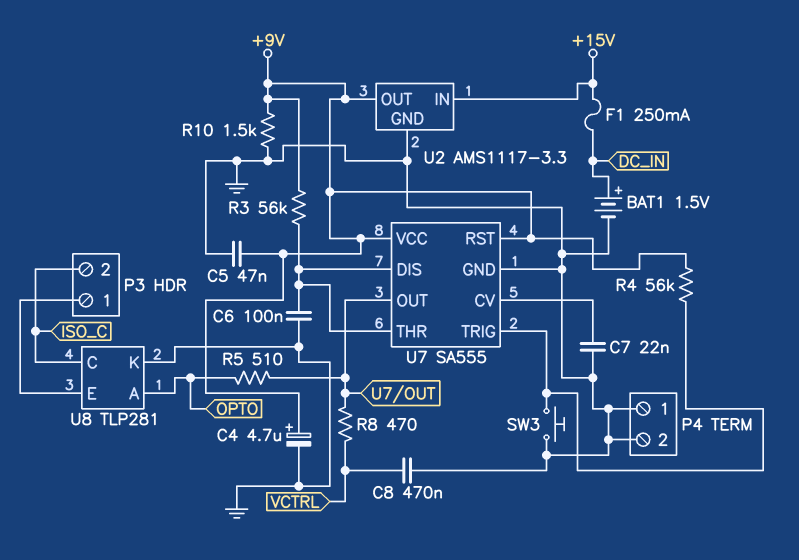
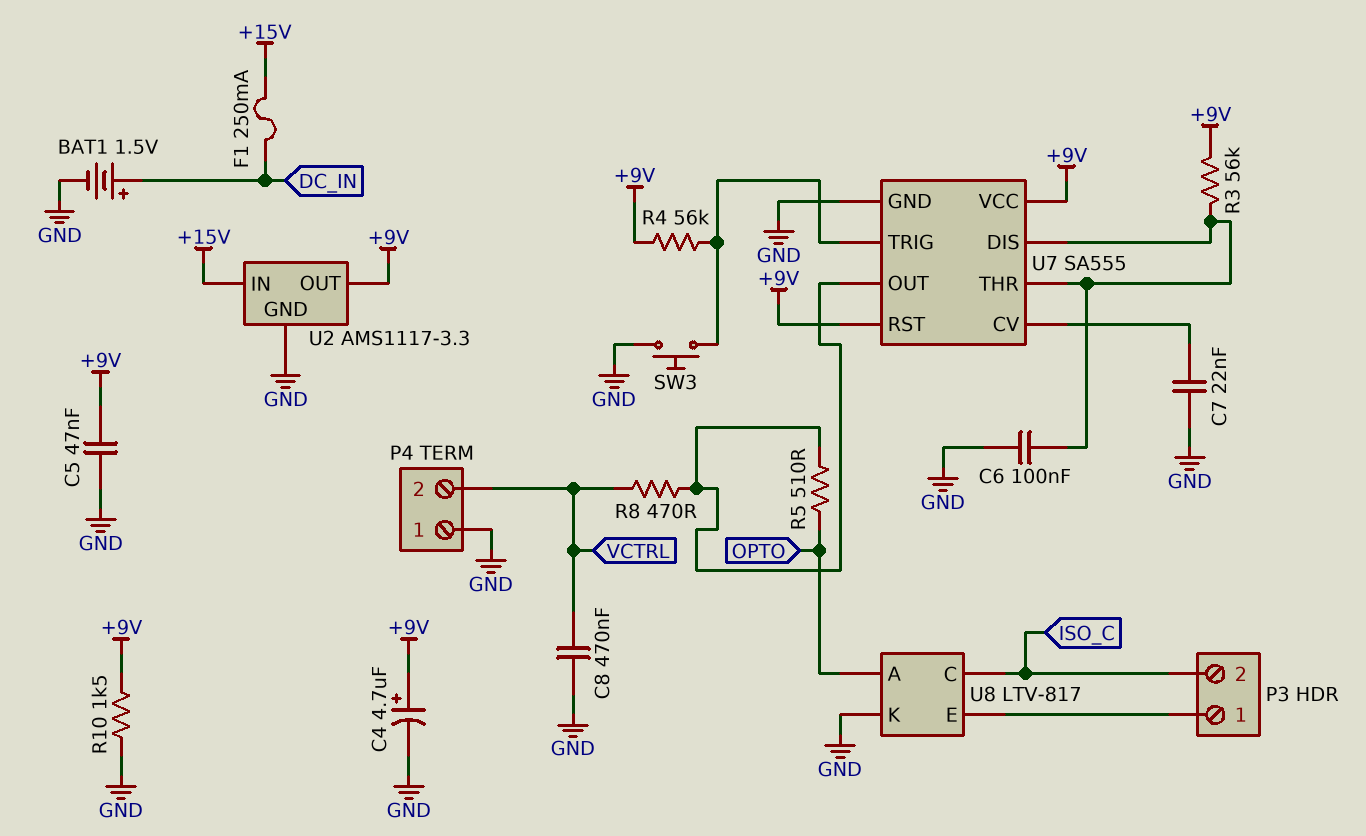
P4 pin 2: GND -> VCTRL
U8: TLP281 -> LTV-817

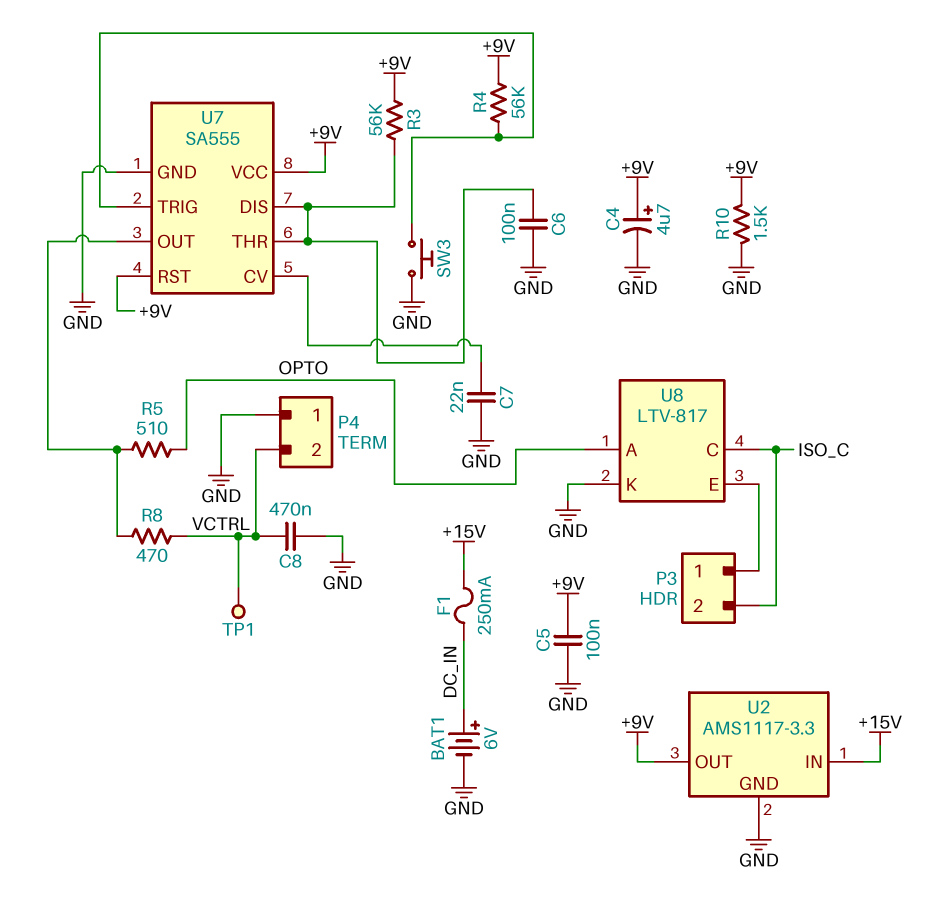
BAT1: 1.5V (plus DC_IN, minus GND) -> 6V (plus DC_IN, minus GND)
C5: 47nF (+9V, GND) -> 100nF (+9V, GND)
TP1: none -> test point (VCTRL)

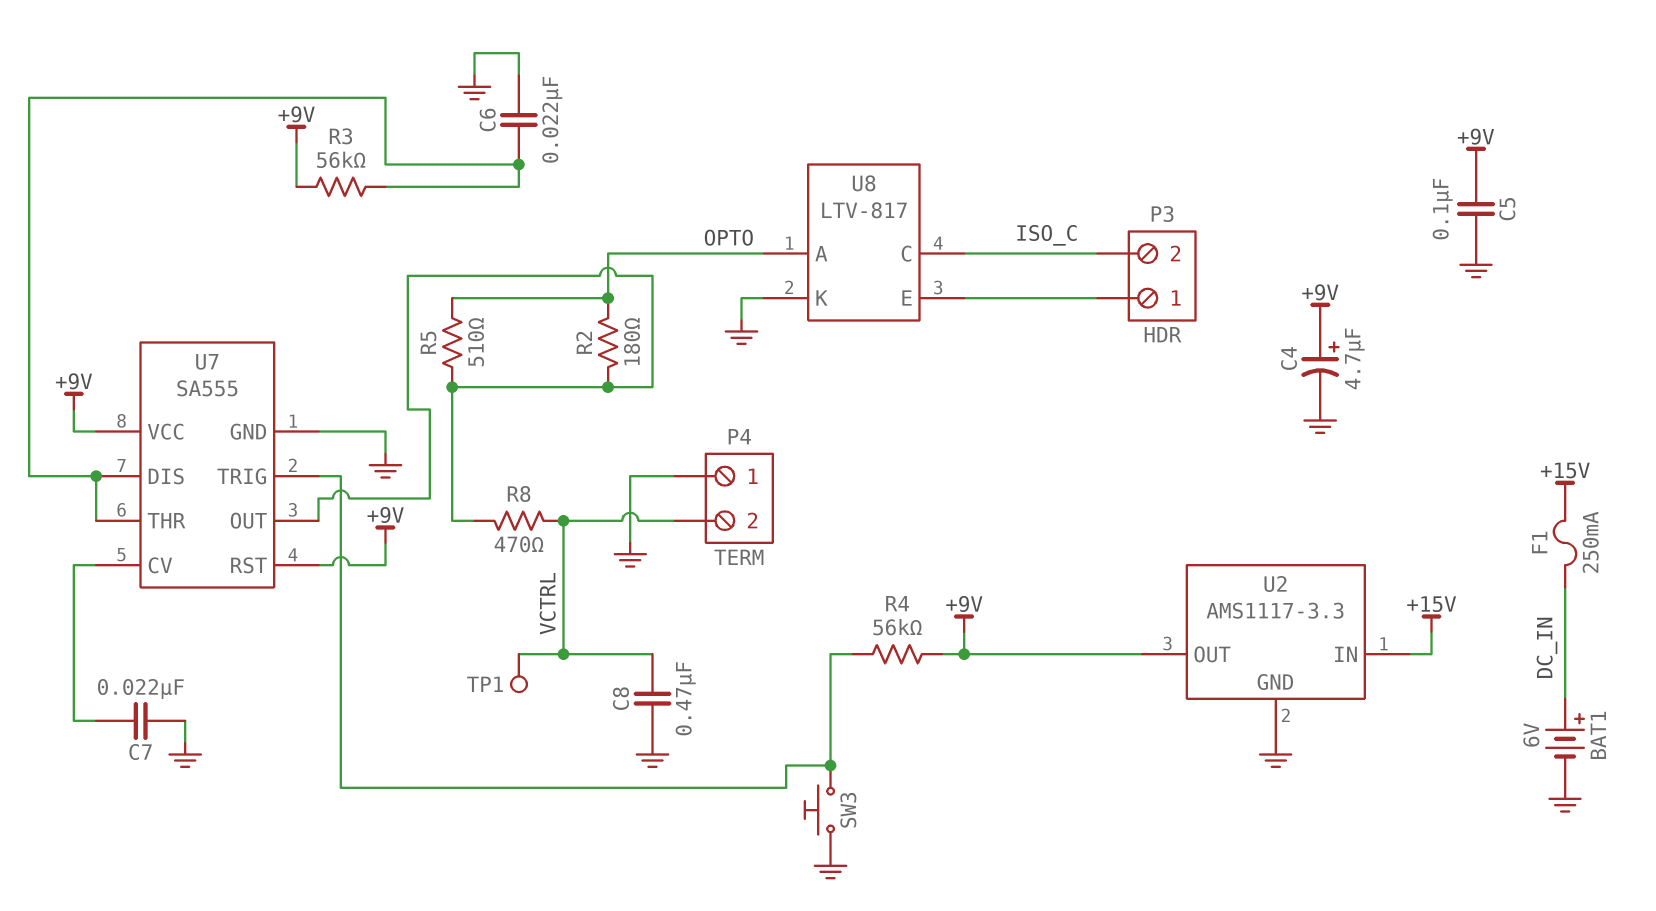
C6: 100nF (GND, U7/DIS) -> 22nF (GND, U7/DIS)
R2: none -> 180 (OPTO, U7/OUT)
R10: 1.5k (+9V, GND) -> none

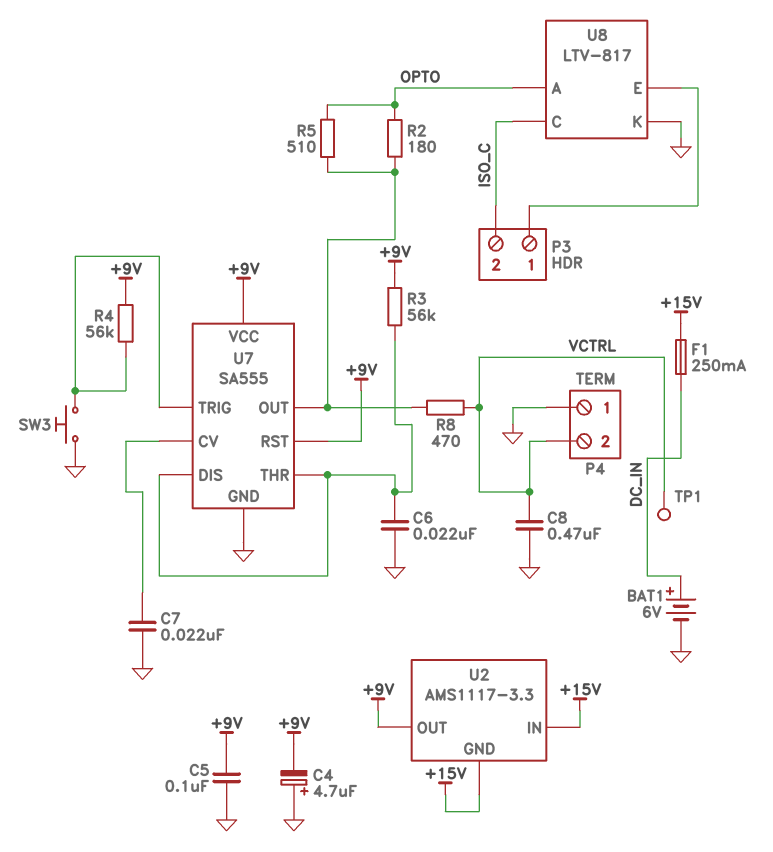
C4: 4.7uF (plus +9V, minus GND) -> 4.7uF (plus GND, minus +9V)
U2 pin GND: GND -> +15V

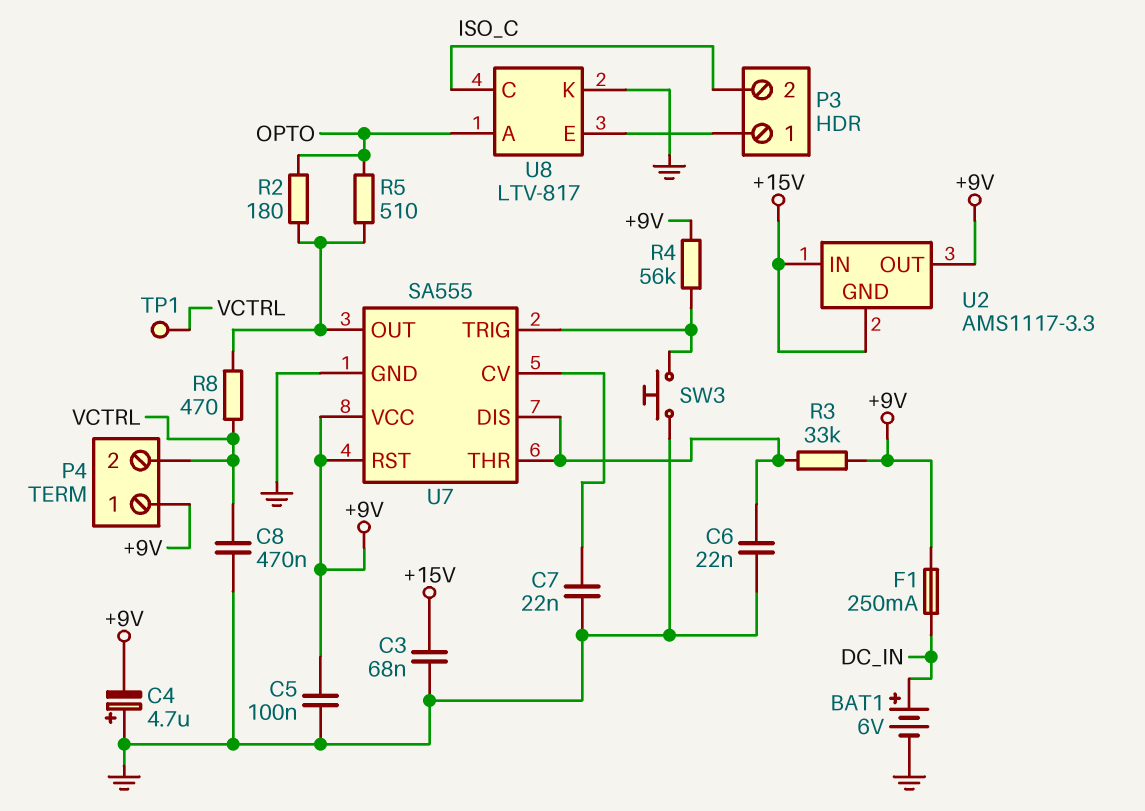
C3: none -> 68nF (+15V, GND)
F1: 250mA (+15V, DC_IN) -> 250mA (+9V, DC_IN)
P4 pin 1: GND -> +9V
R3: 56k (+9V, U7/DIS) -> 33k (+9V, U7/DIS)

